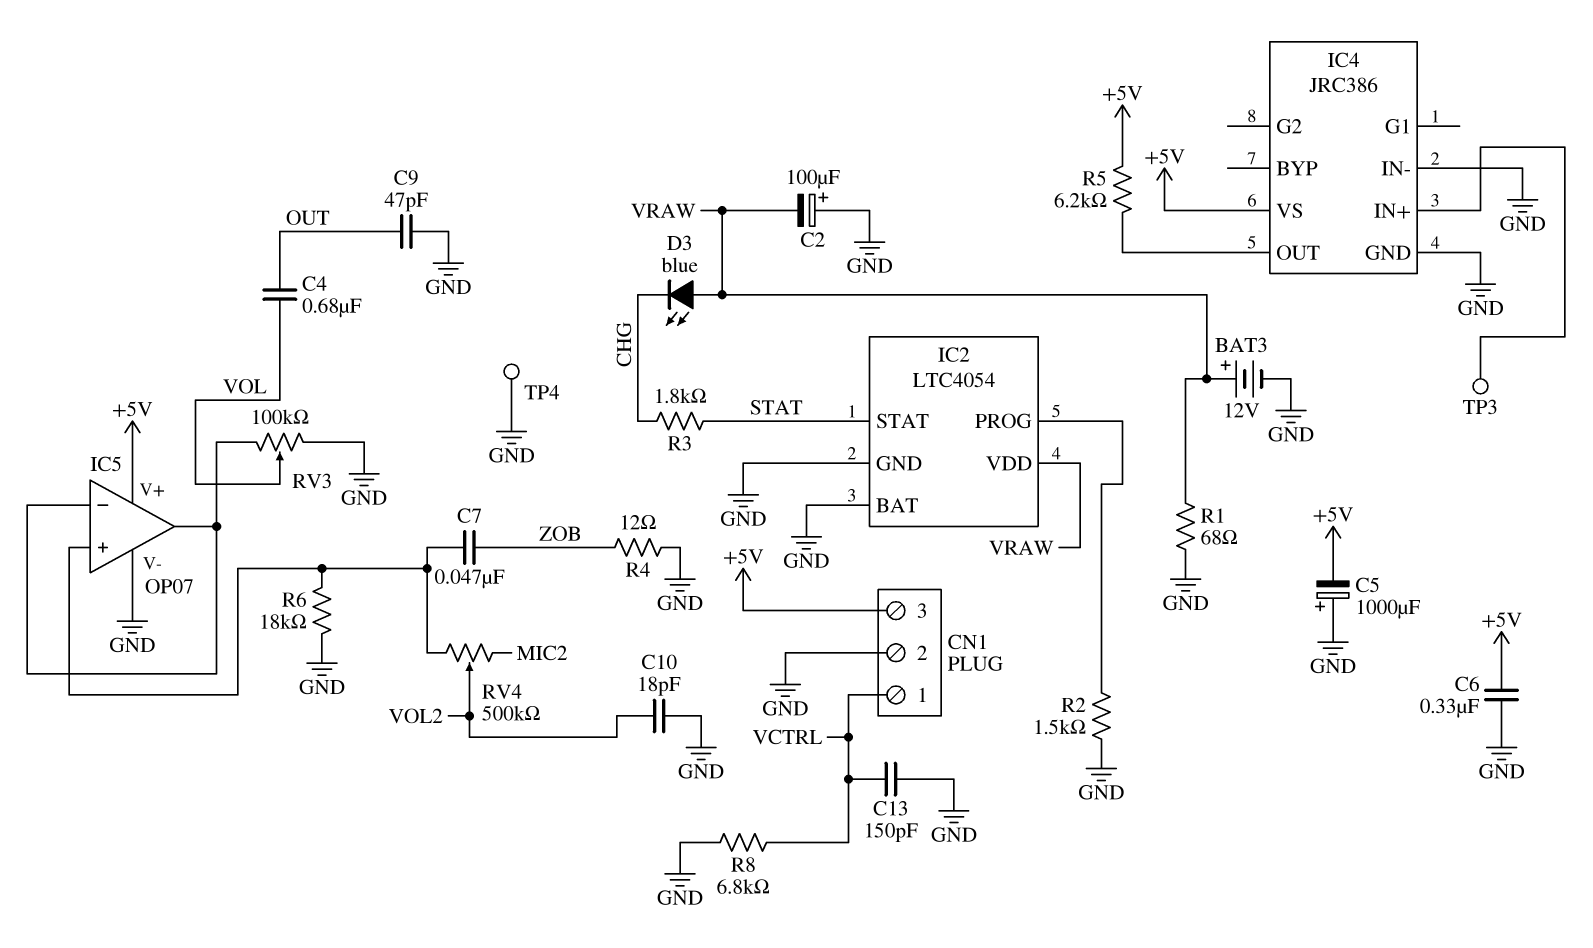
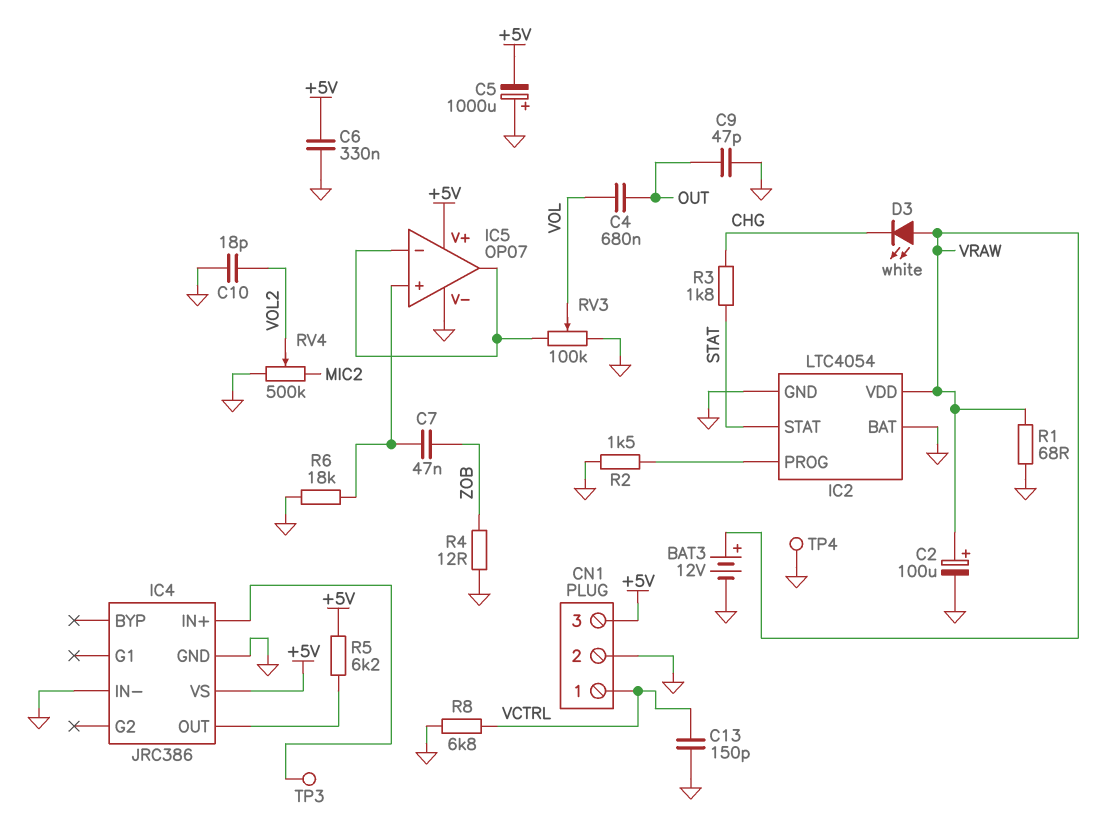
C2: 100uF (plus GND, minus VRAW) -> 100uF (plus VRAW, minus GND)
D3: LED blue (A VRAW, K CHG) -> LED white (A VRAW, K CHG)
RV4: 500k (IC5/in+, MIC2, wiper VOL2) -> 500k (GND, MIC2, wiper VOL2)

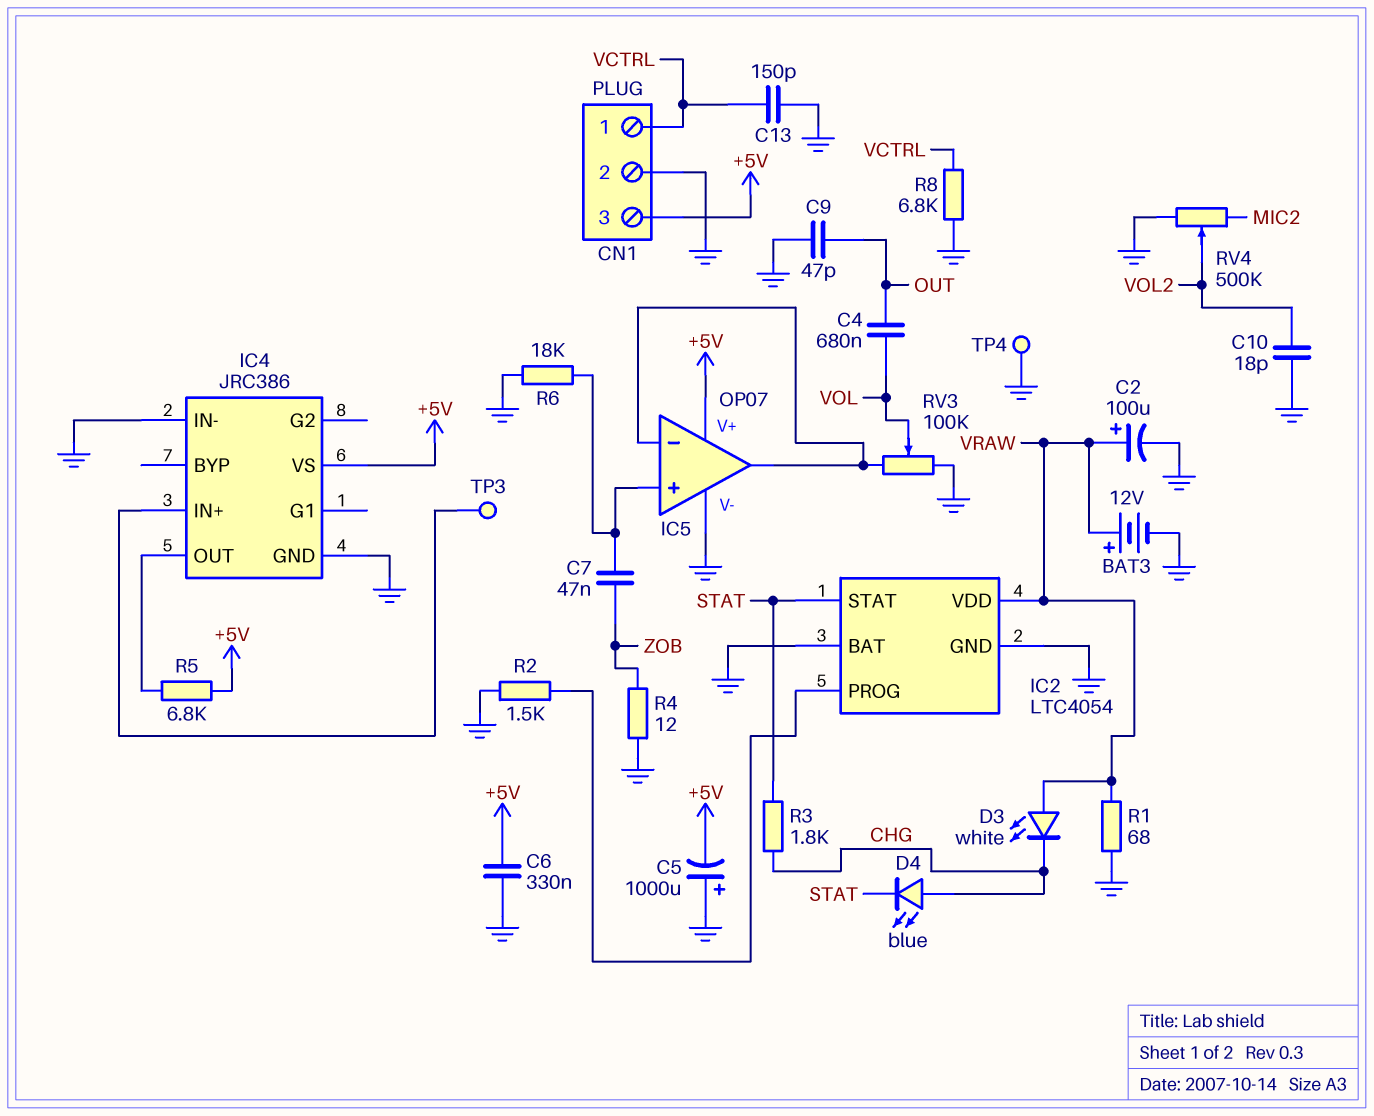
D4: none -> LED blue (A CHG, K STAT)
R5: 6.2k (+5V, IC4/OUT) -> 6.8k (+5V, IC4/OUT)

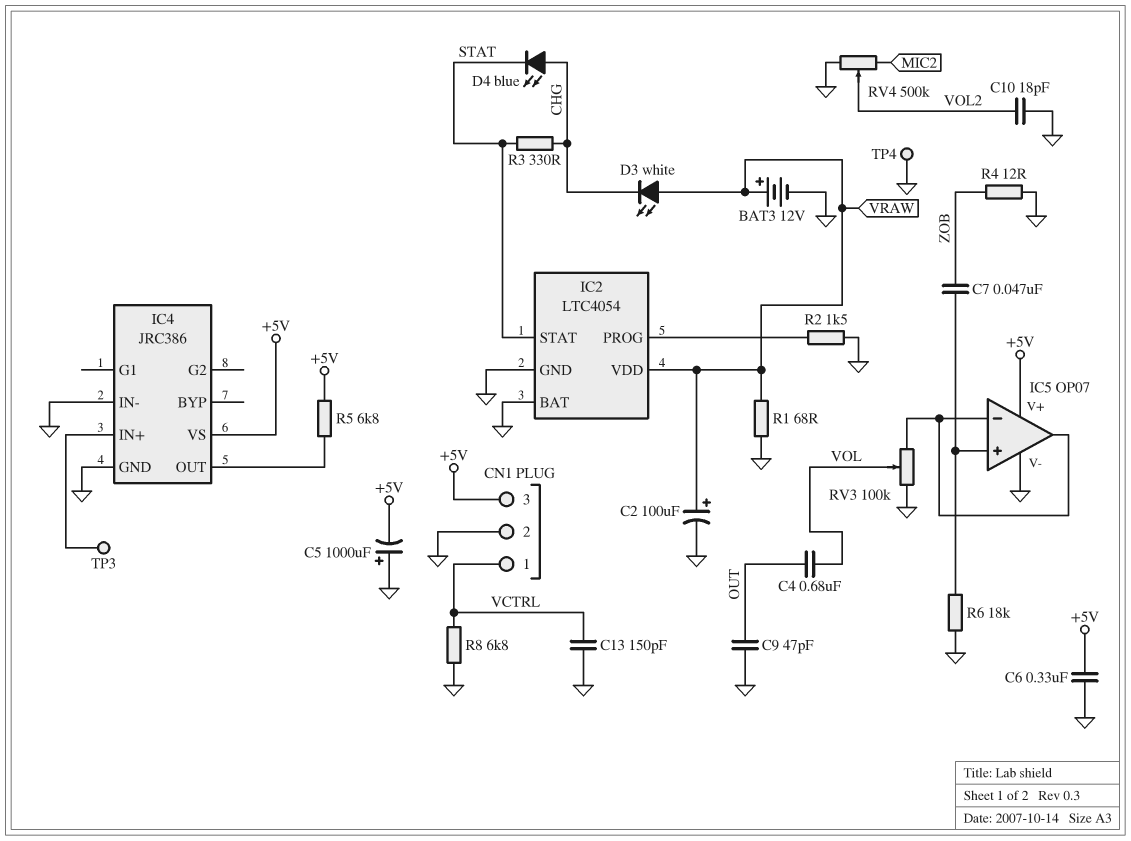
R3: 1.8k (CHG, STAT) -> 330 (CHG, STAT)

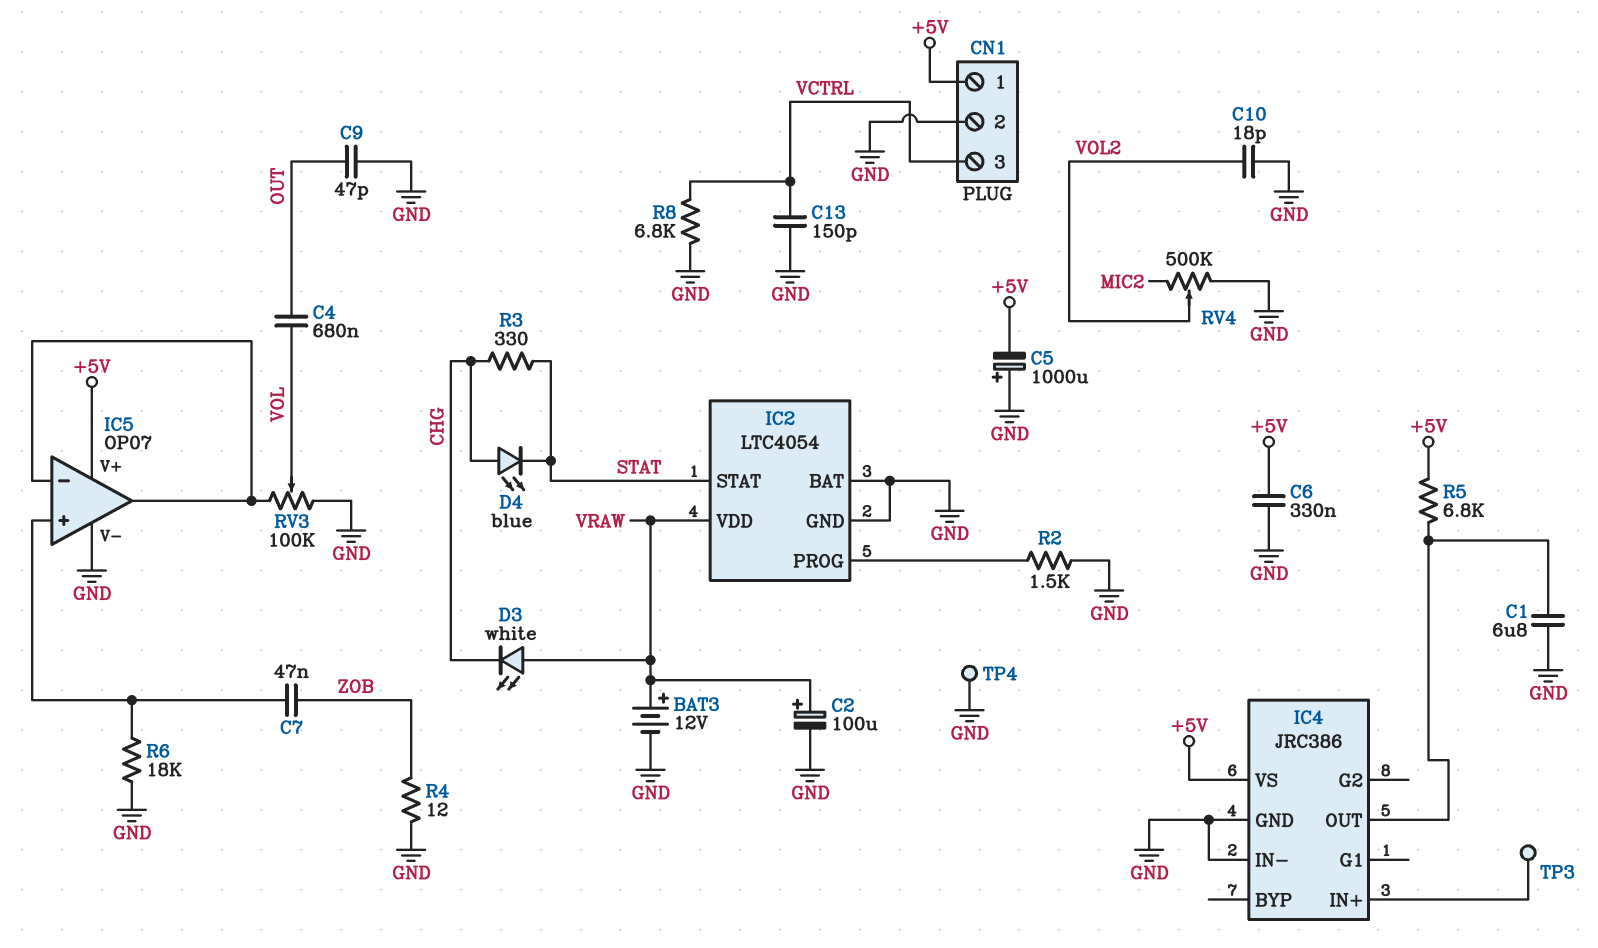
C1: none -> 6.8uF (GND, IC4/OUT)
CN1 pin 1: VCTRL -> +5V
CN1 pin 3: +5V -> VCTRL
R1: 68 (GND, VRAW) -> none

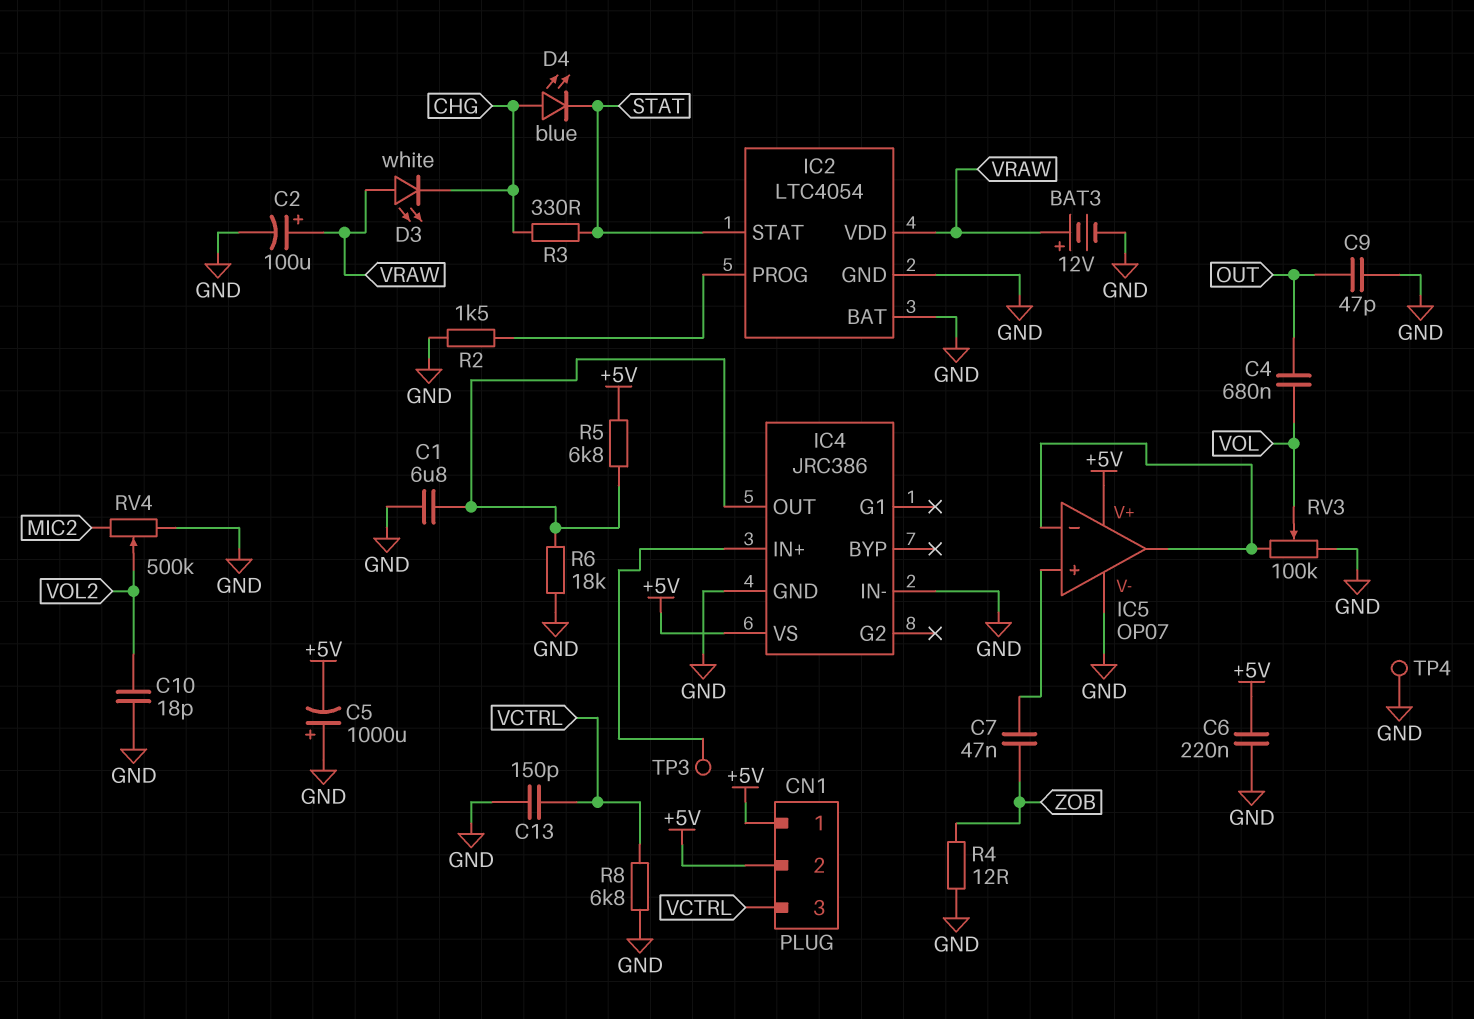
C6: 330nF (+5V, GND) -> 220nF (+5V, GND)
CN1 pin 2: GND -> +5V
R6: 18k (GND, IC5/in+) -> 18k (GND, IC4/OUT)

